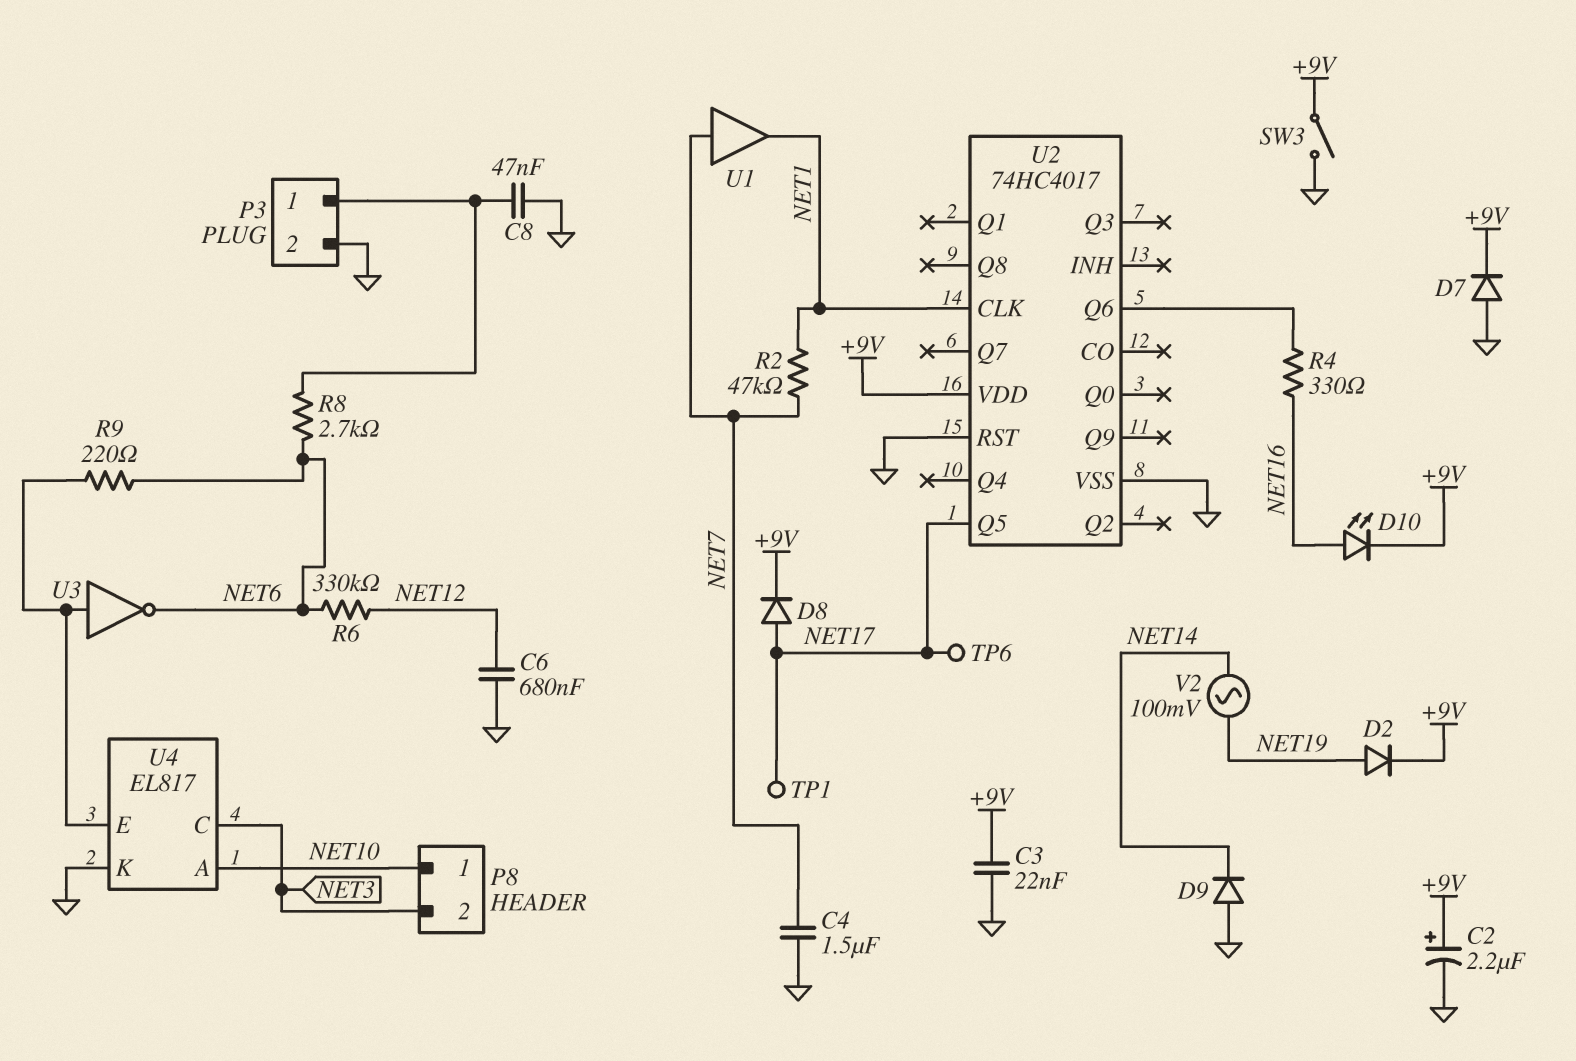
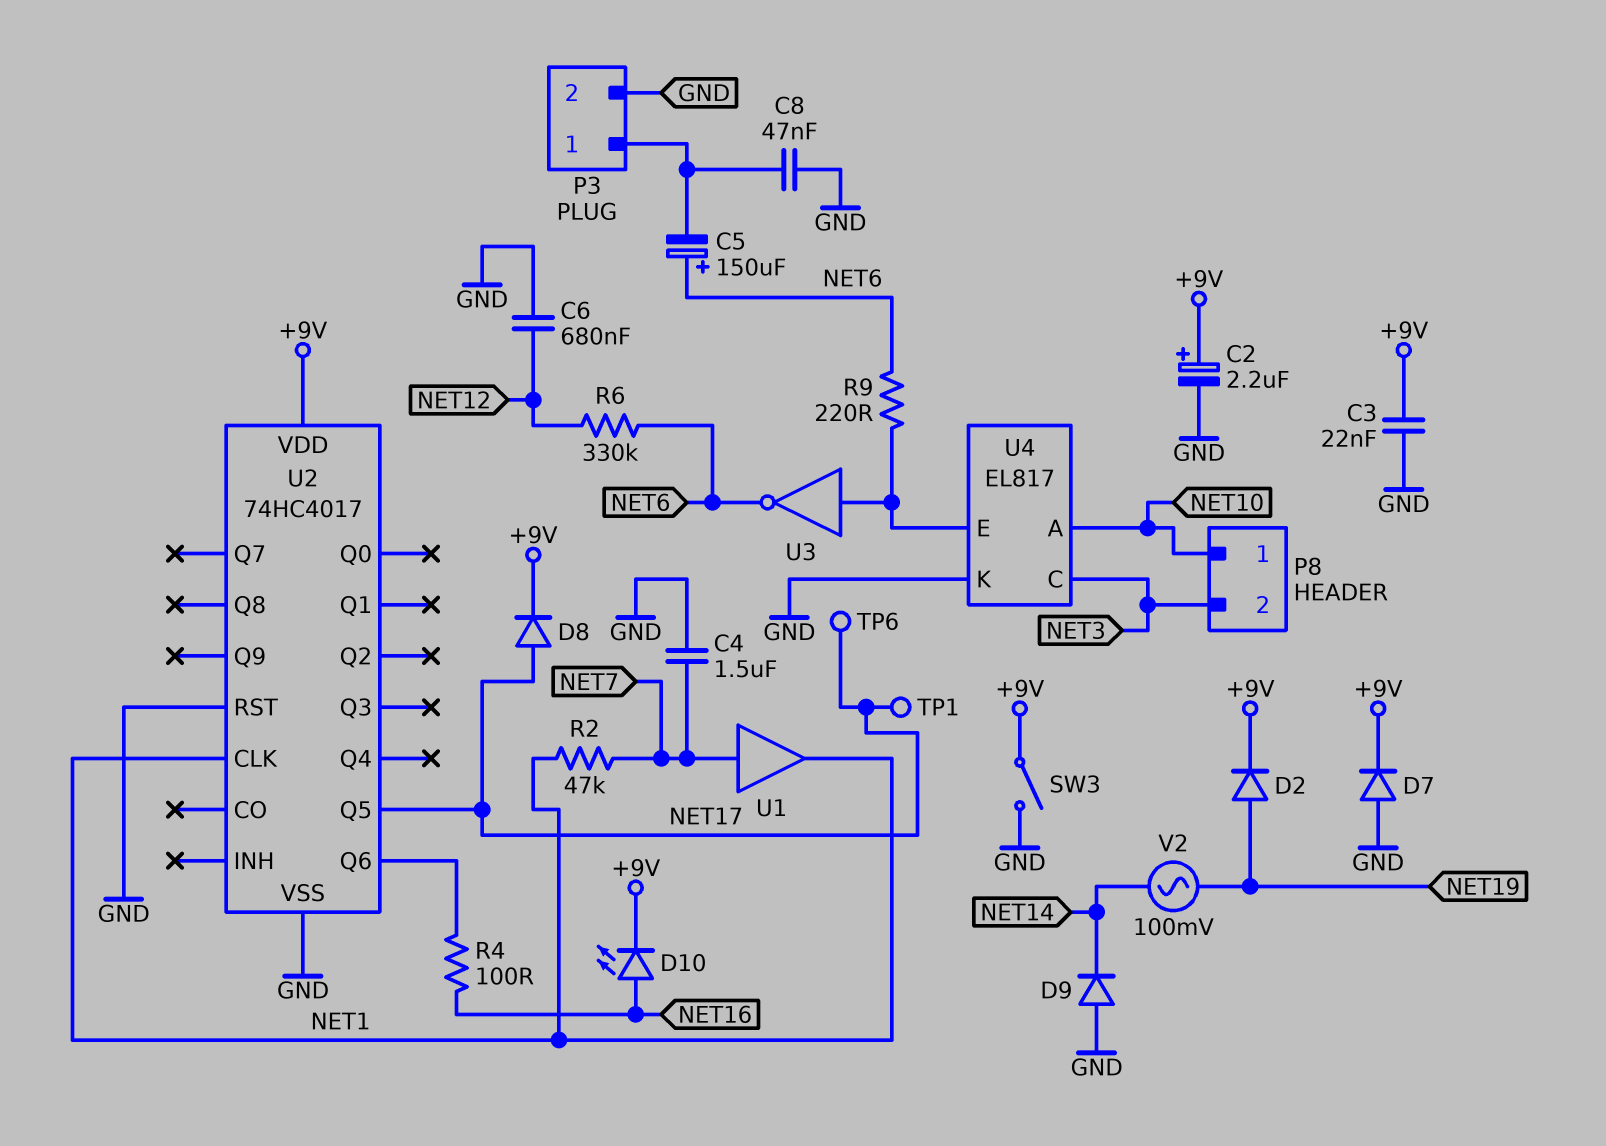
C5: none -> 150uF (plus NET6, minus P3/1)
R4: 330 (NET16, U2/Q6) -> 100 (NET16, U2/Q6)
R8: 2.7k (NET6, P3/1) -> none

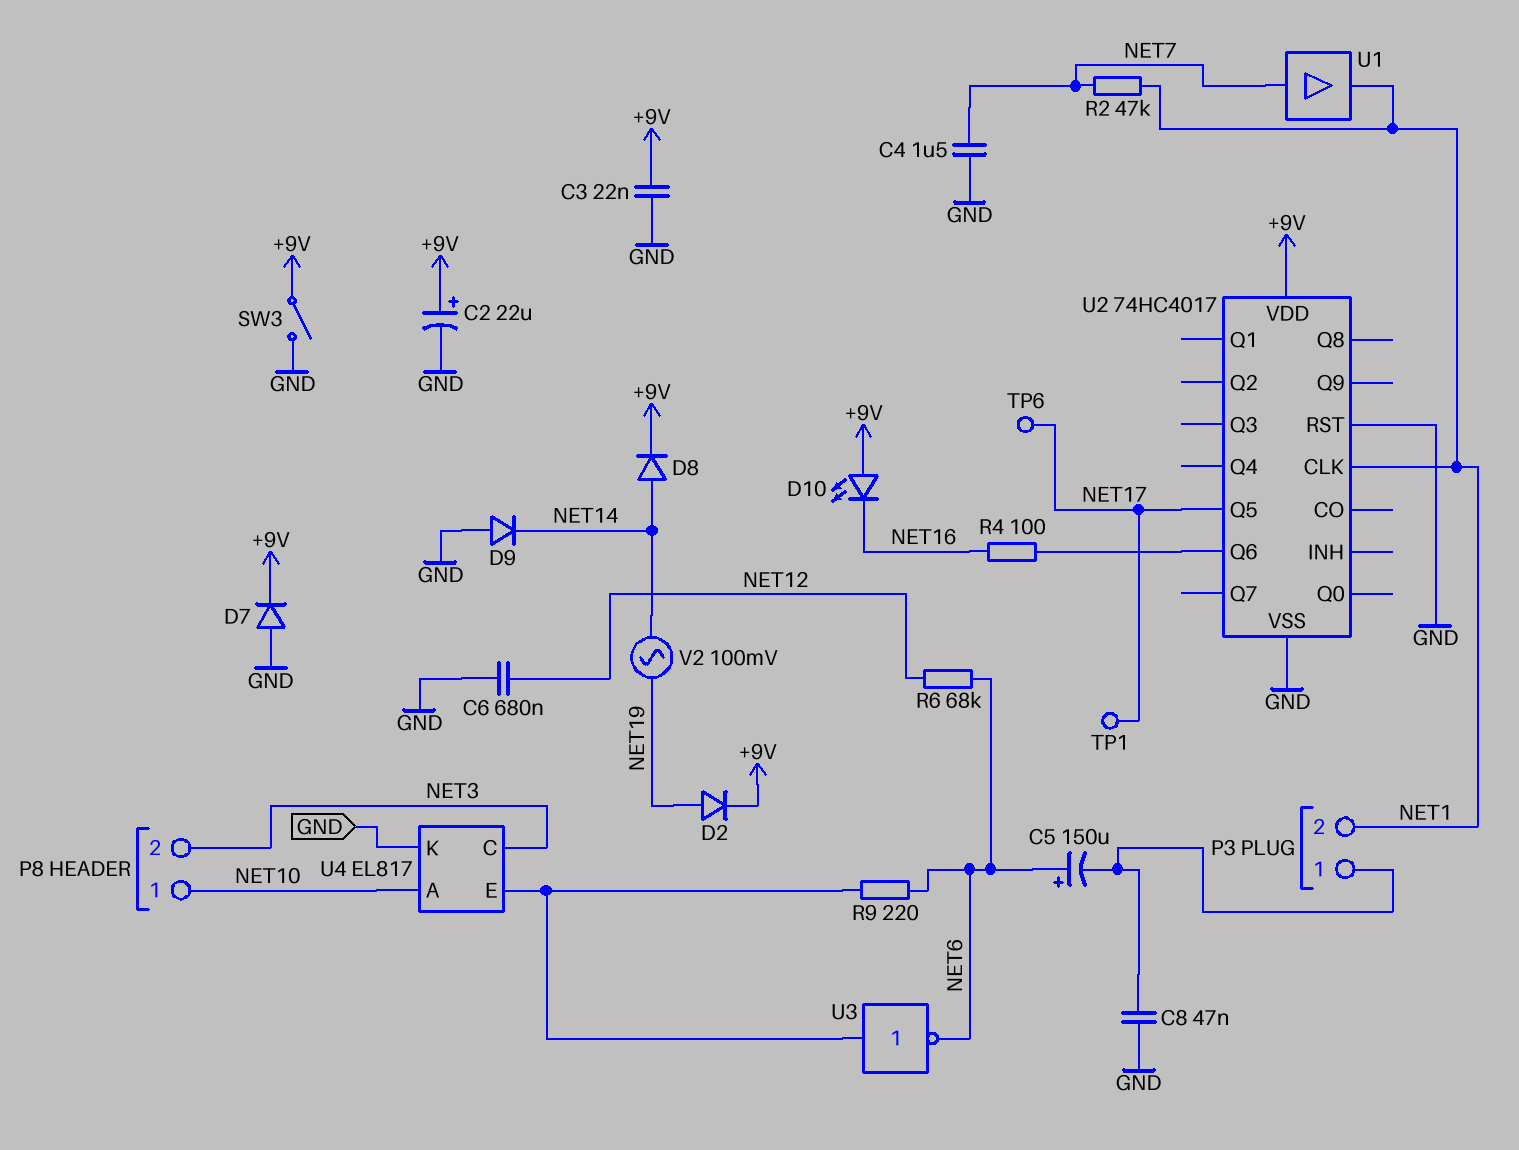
C2: 2.2uF (plus +9V, minus GND) -> 22uF (plus +9V, minus GND)
D8: diode (A NET17, K +9V) -> diode (A NET14, K +9V)
D10: LED (A NET16, K +9V) -> LED (A +9V, K NET16)
P3 pin 2: GND -> NET1
R6: 330k (NET6, NET12) -> 68k (NET6, NET12)

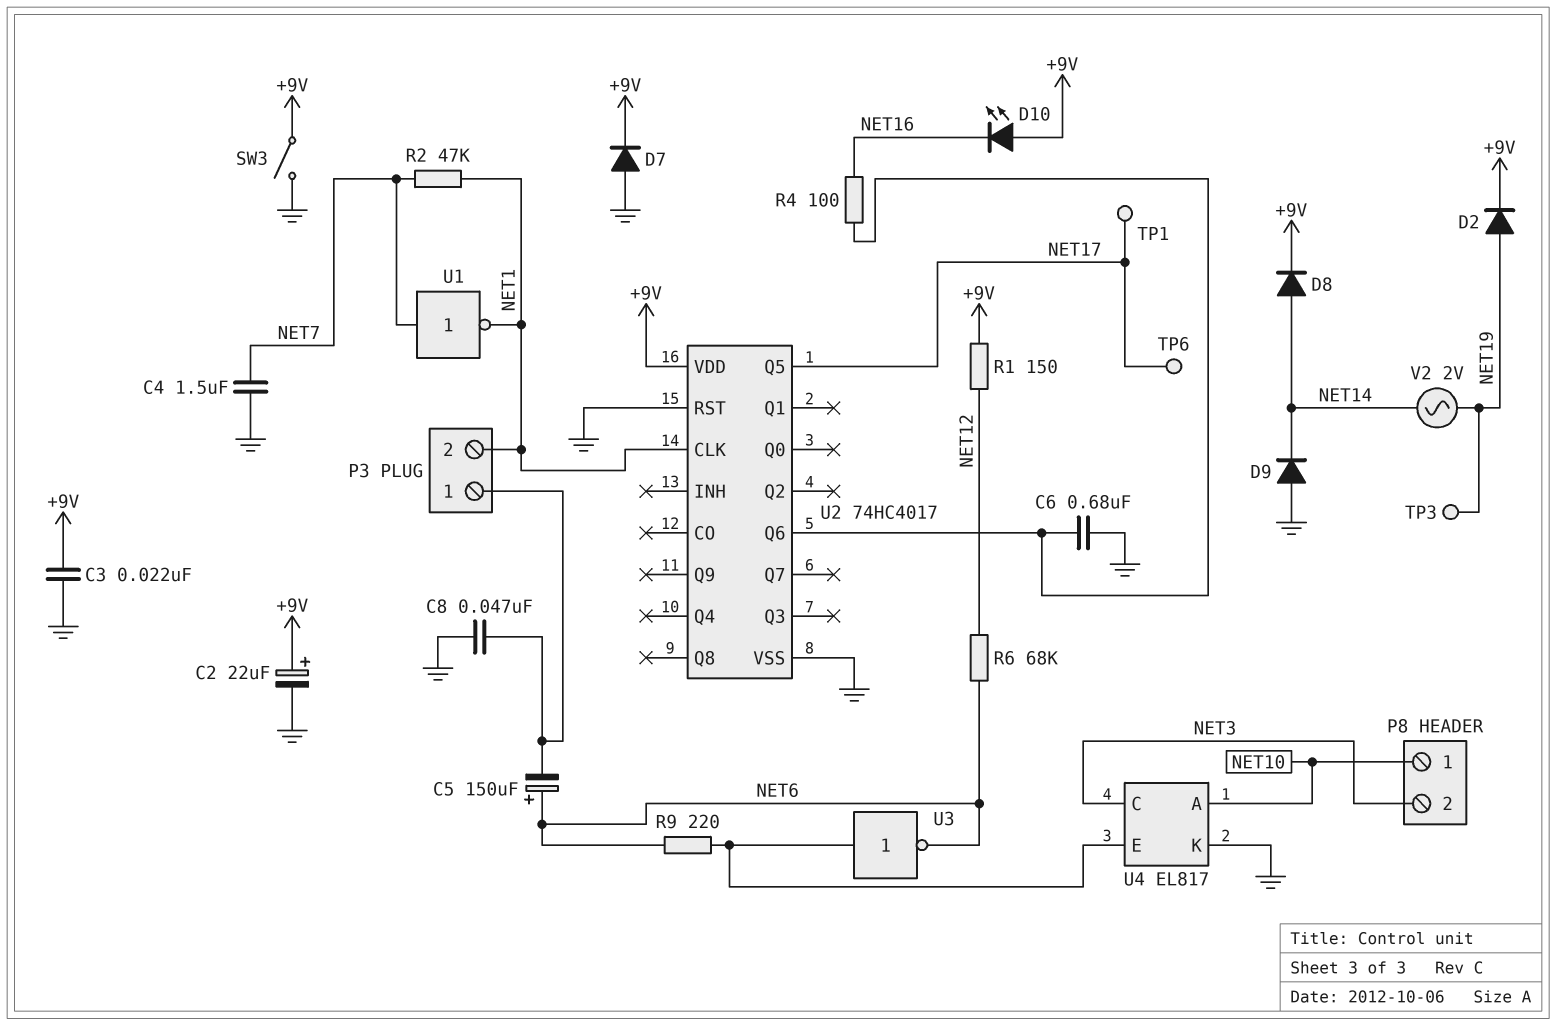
C6: 680nF (GND, NET12) -> 680nF (GND, U2/Q6)
R1: none -> 150 (+9V, NET12)
TP3: none -> test point (NET19)
U1: buffer (in NET7, out NET1) -> NOT (in NET7, out NET1)
V2: AC 100mV (NET14, NET19) -> AC 2V (NET14, NET19)

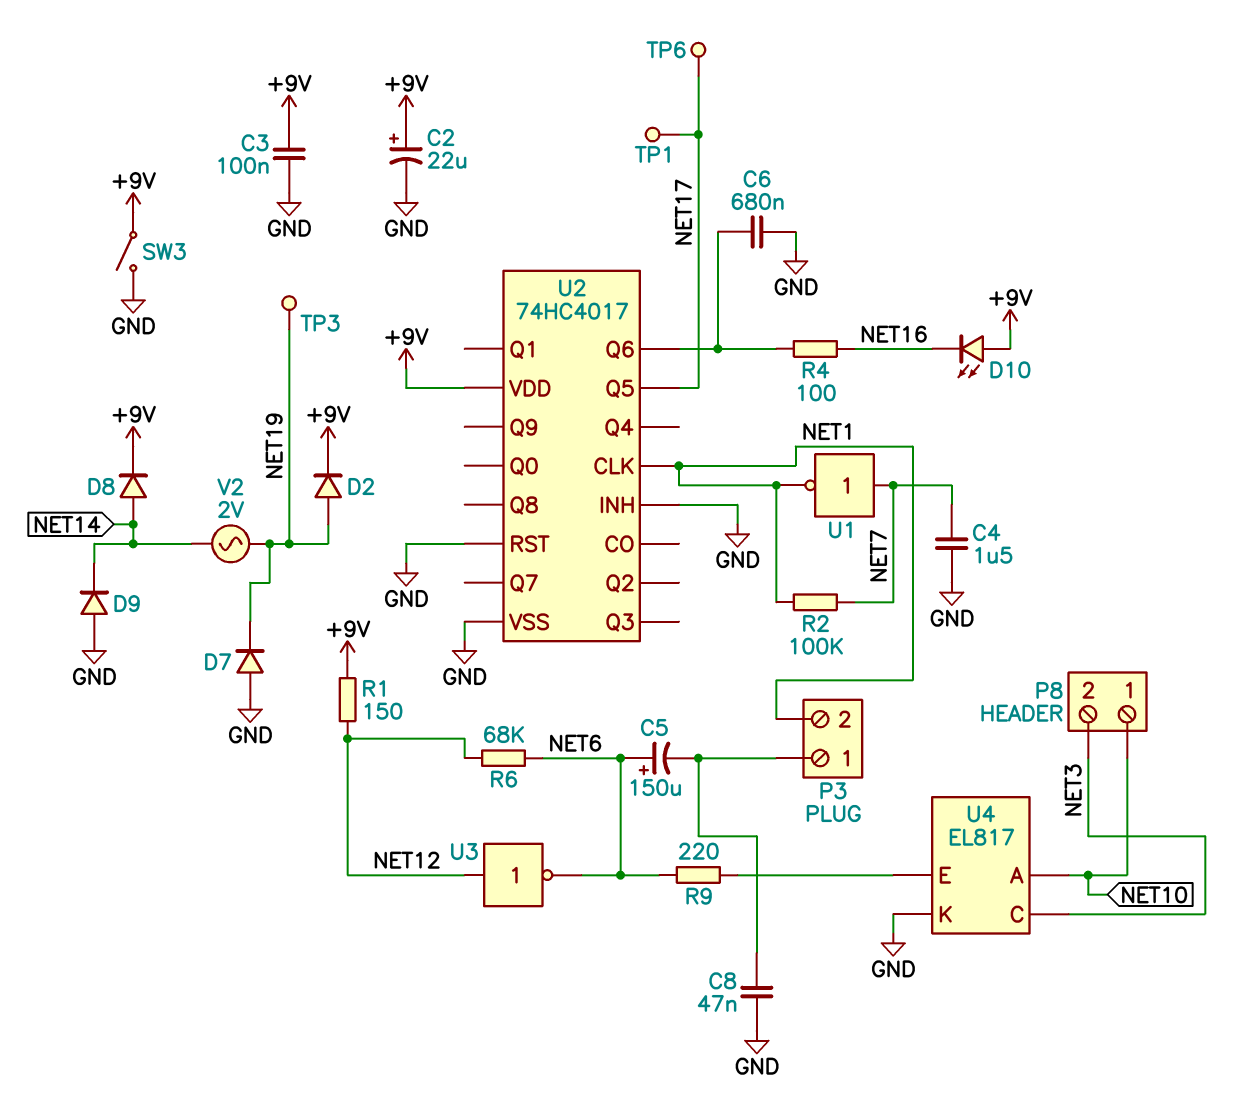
C3: 22nF (+9V, GND) -> 100nF (+9V, GND)
D7: diode (A GND, K +9V) -> diode (A GND, K NET19)
R2: 47k (NET1, NET7) -> 100k (NET1, NET7)
U2 pin INH: none -> GND
U3: NOT (in U4/E, out NET6) -> NOT (in NET12, out NET6)

